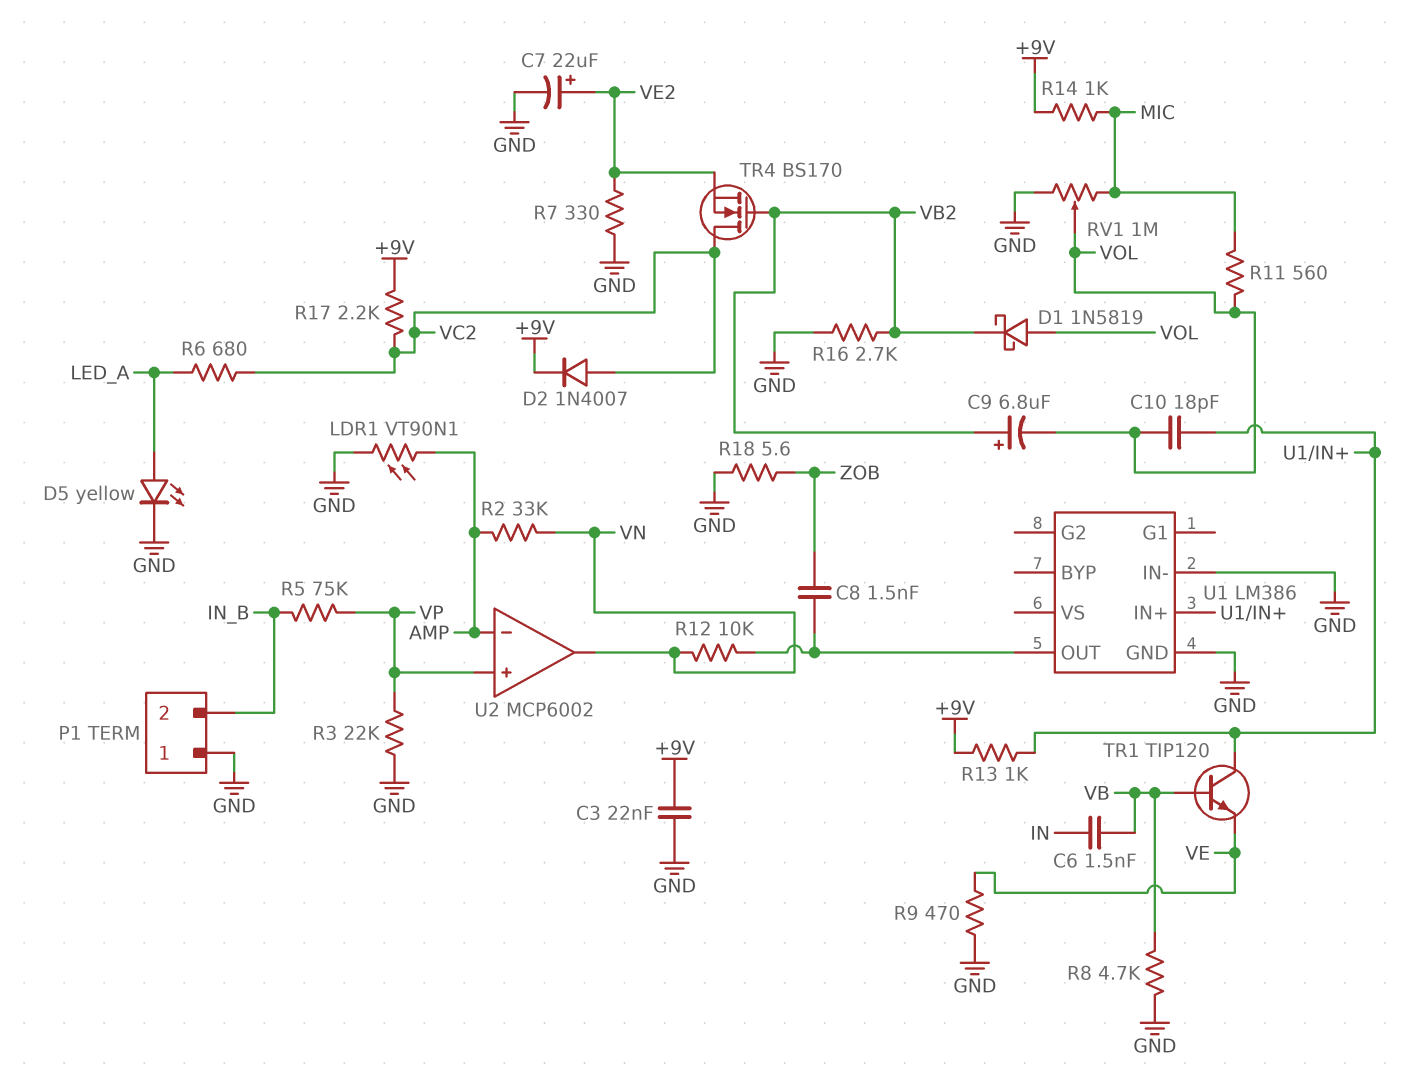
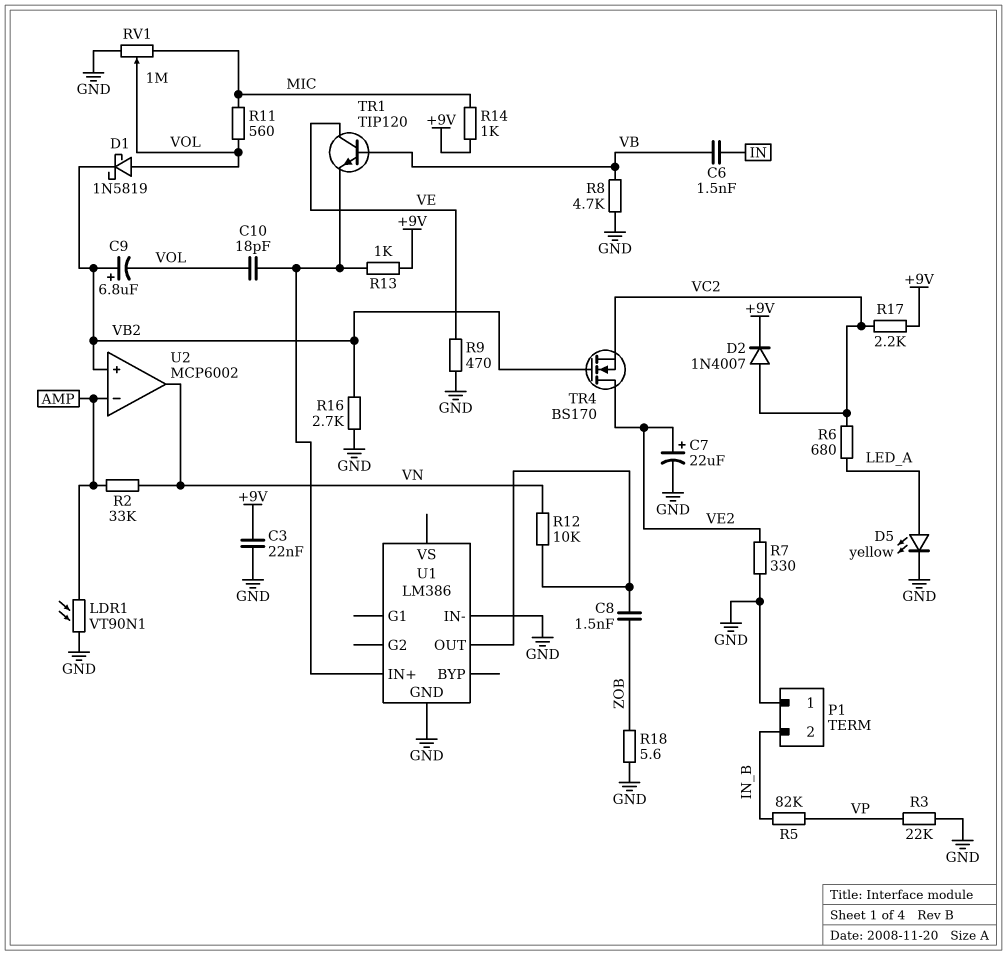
R5: 75k (IN_B, VP) -> 82k (IN_B, VP)
TR1: NPN TIP120 (B VB, C U1/IN+, E VE) -> NPN TIP120 (B VB, C VE, E U1/IN+)
TR4: NMOS BS170 (G VB2, D VC2, S VE2) -> NMOS BS170 (G VB2, D VE2, S VC2)
U2 pin in+: VP -> VB2

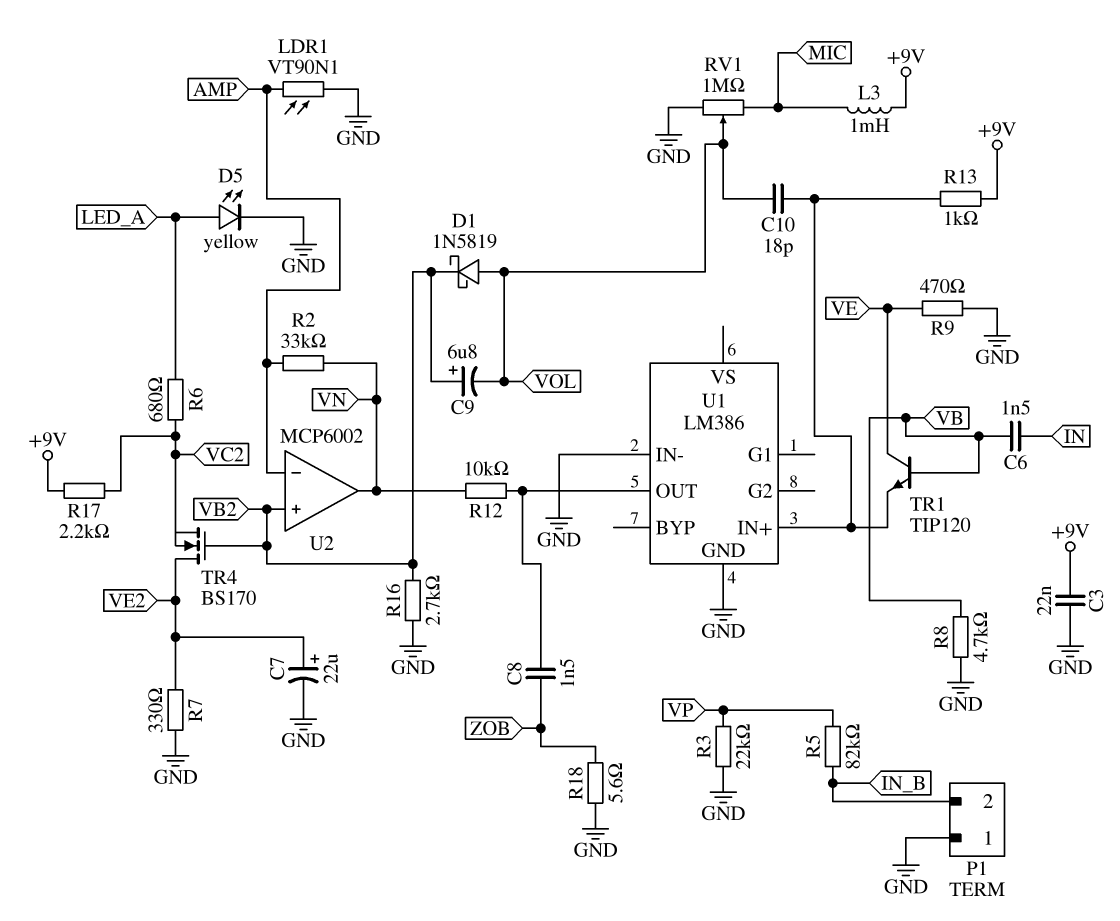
D2: diode 1N4007 (A VC2, K +9V) -> none
L3: none -> 1mH (+9V, MIC)
R11: 560 (MIC, VOL) -> none
R14: 1k (+9V, MIC) -> none

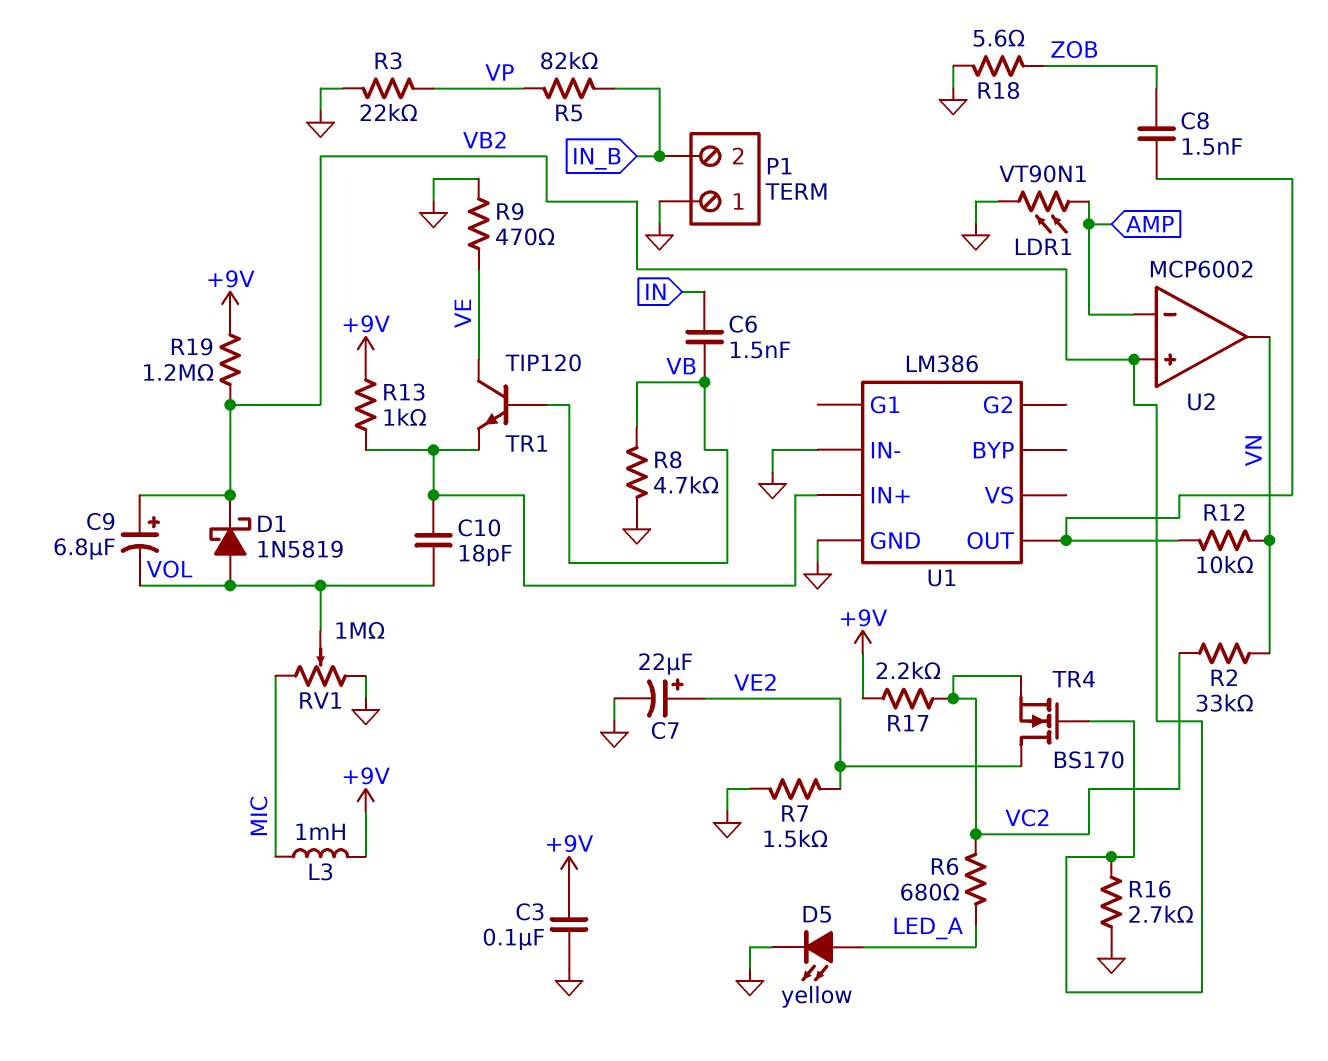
C3: 22nF (+9V, GND) -> 100nF (+9V, GND)
R2: 33k (AMP, VN) -> 33k (VC2, VN)
R7: 330 (GND, VE2) -> 1.5k (GND, VE2)
R19: none -> 1.2M (+9V, VB2)

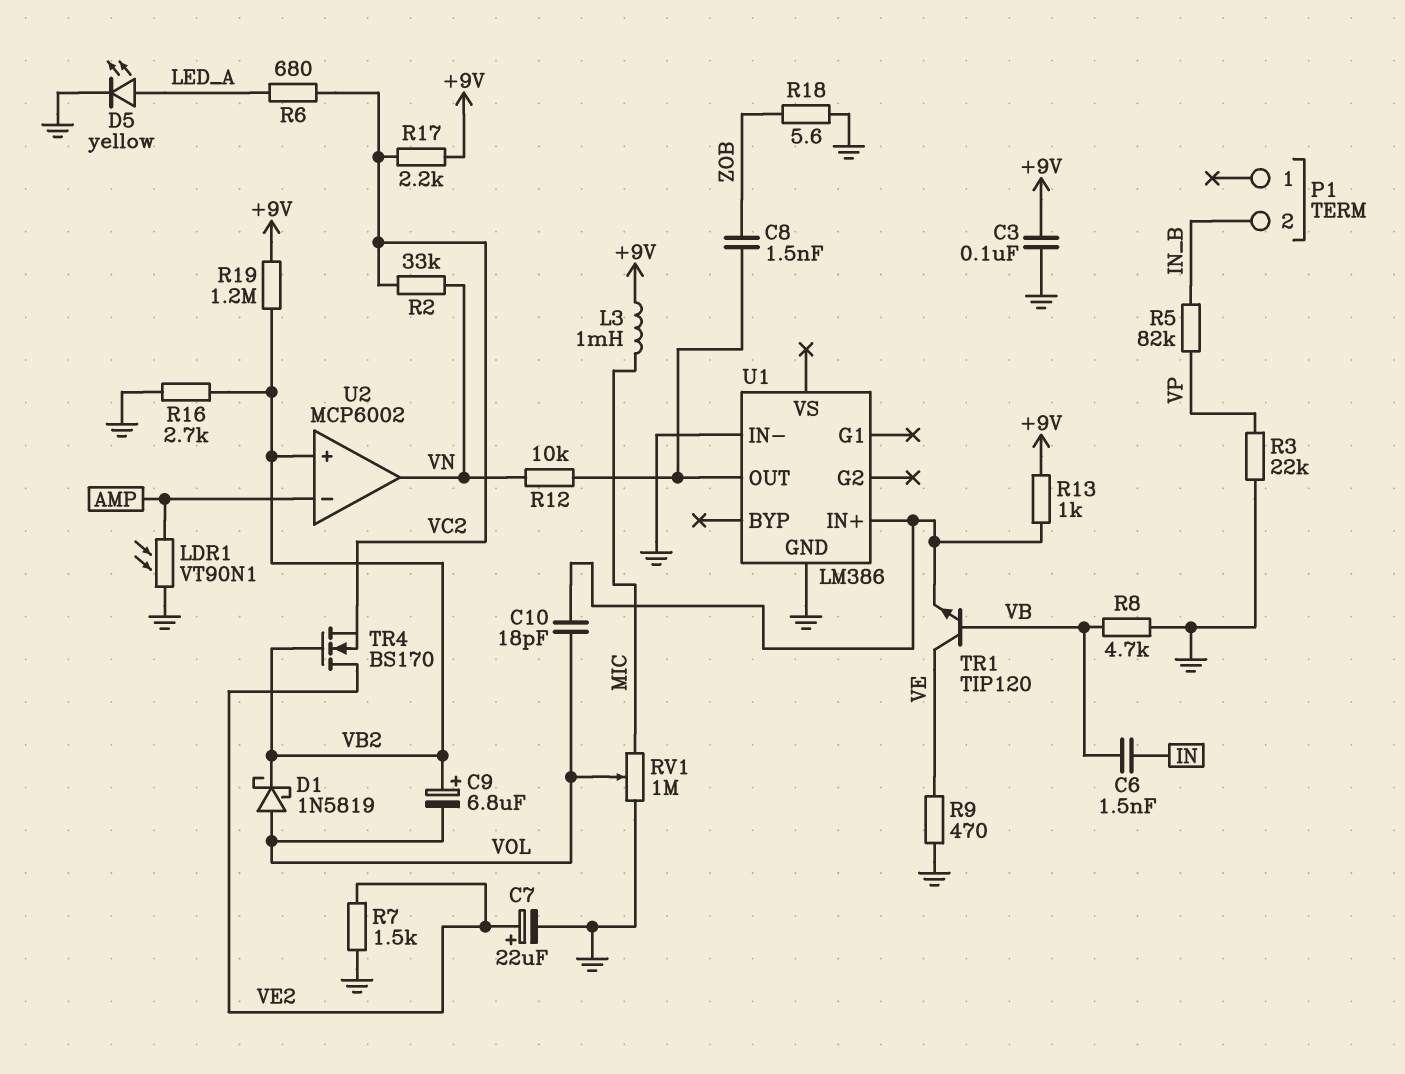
P1 pin 1: GND -> none

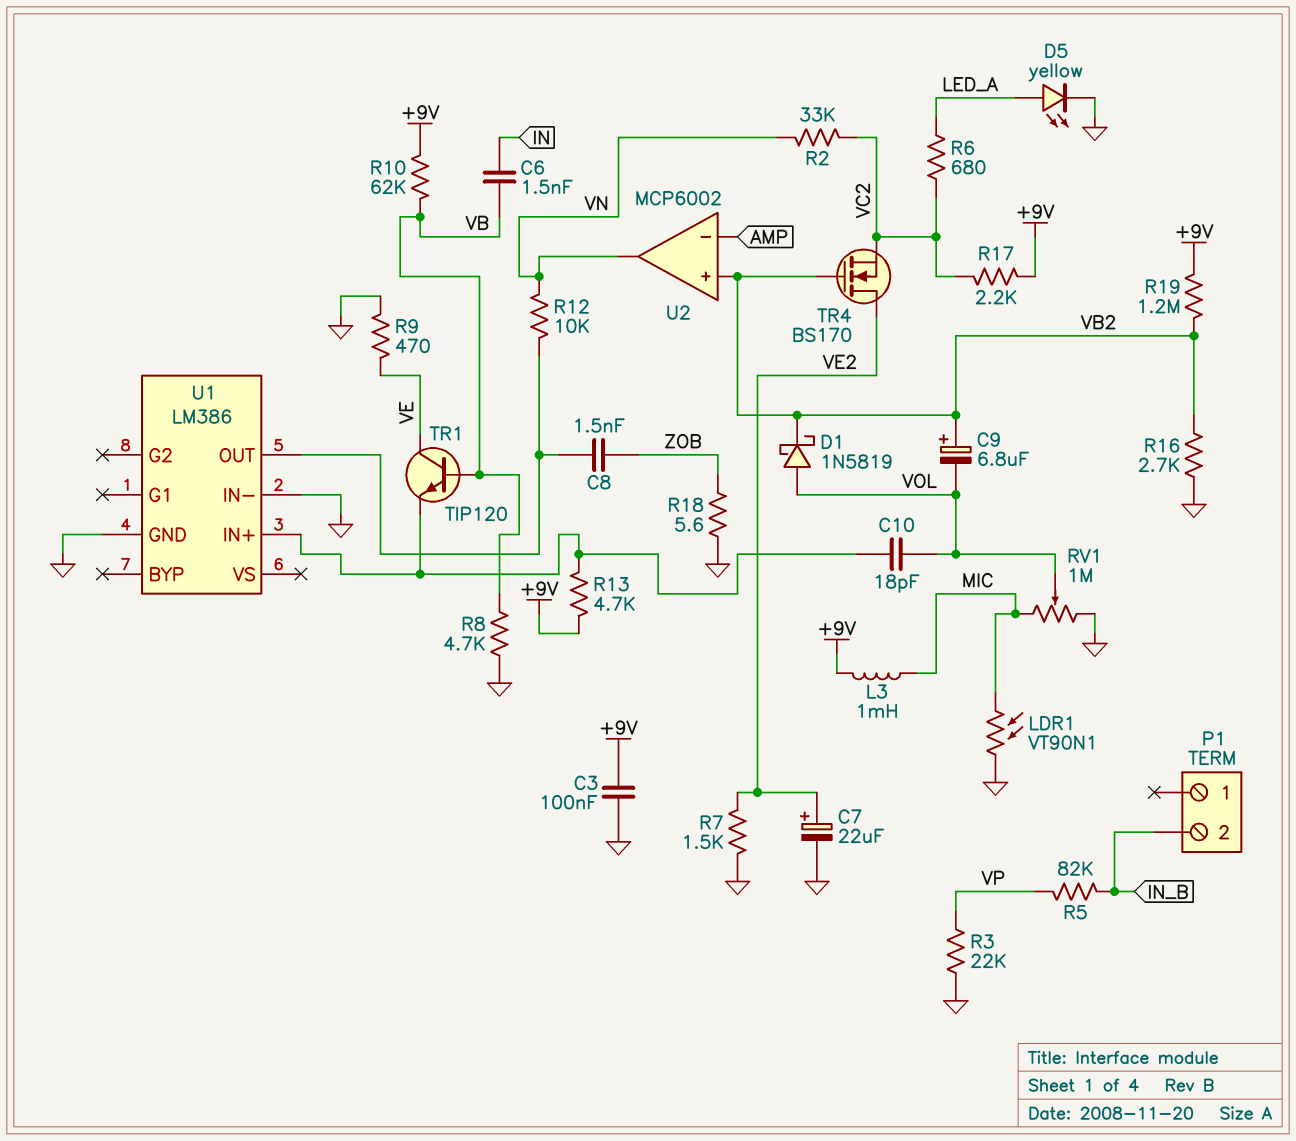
LDR1: VT90N1 (AMP, GND) -> VT90N1 (GND, MIC)
R10: none -> 62k (+9V, VB)
R13: 1k (+9V, U1/IN+) -> 4.7k (+9V, U1/IN+)

